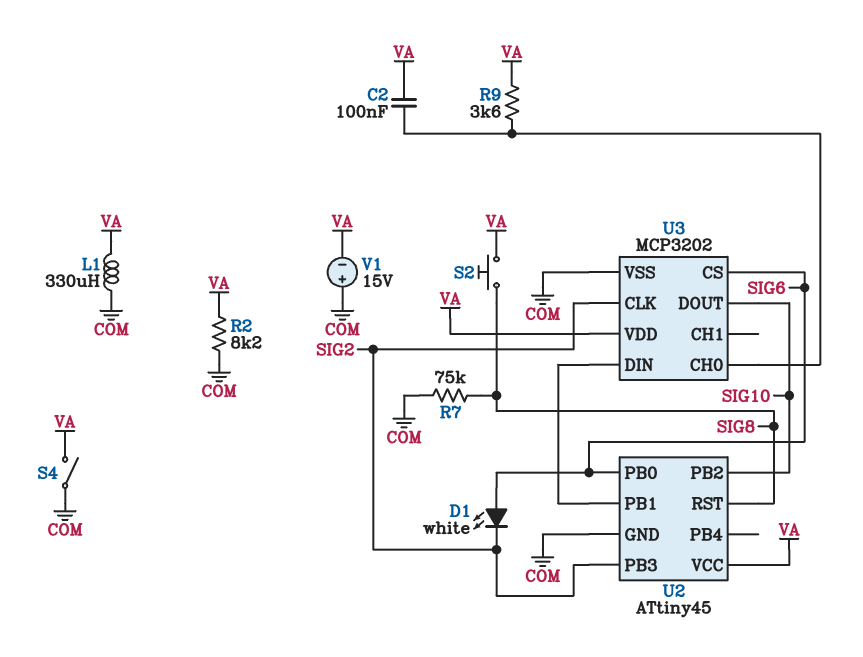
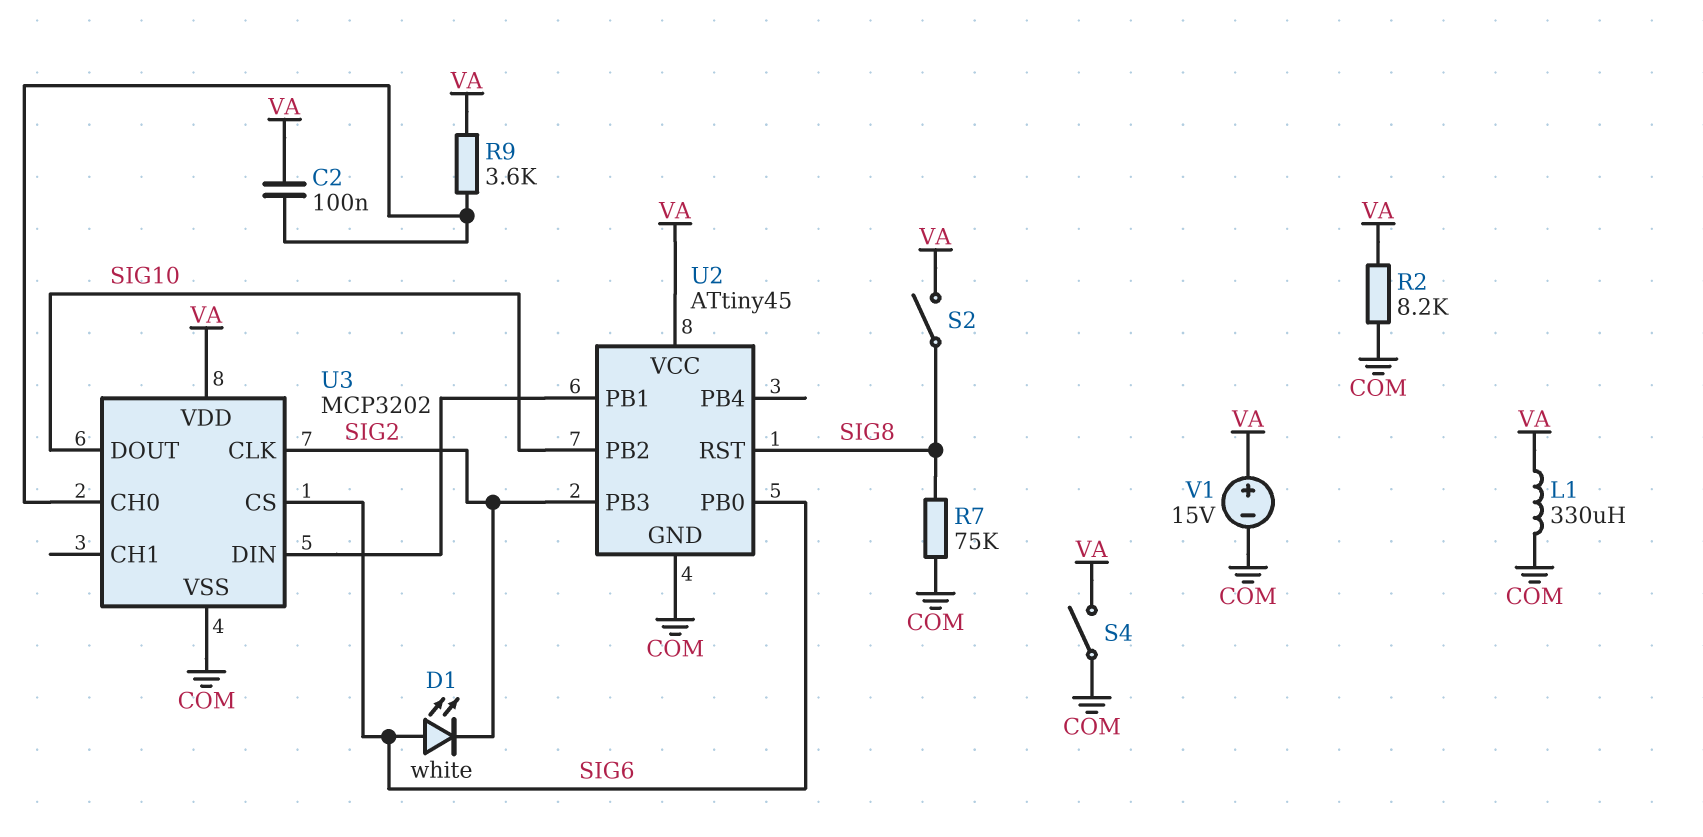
S2: button (SIG8, VA) -> switch (SIG8, VA)
V1: 15V (plus COM, minus VA) -> 15V (plus VA, minus COM)

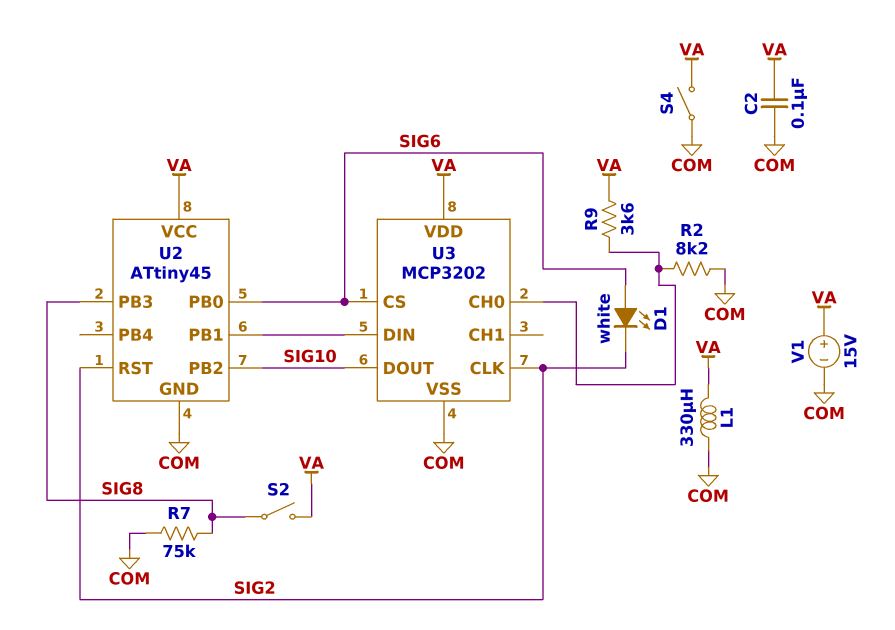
C2: 100nF (U3/CH0, VA) -> 100nF (COM, VA)
R2: 8.2k (COM, VA) -> 8.2k (COM, U3/CH0)
U2 pin PB3: SIG2 -> SIG8
U2 pin RST: SIG8 -> SIG2

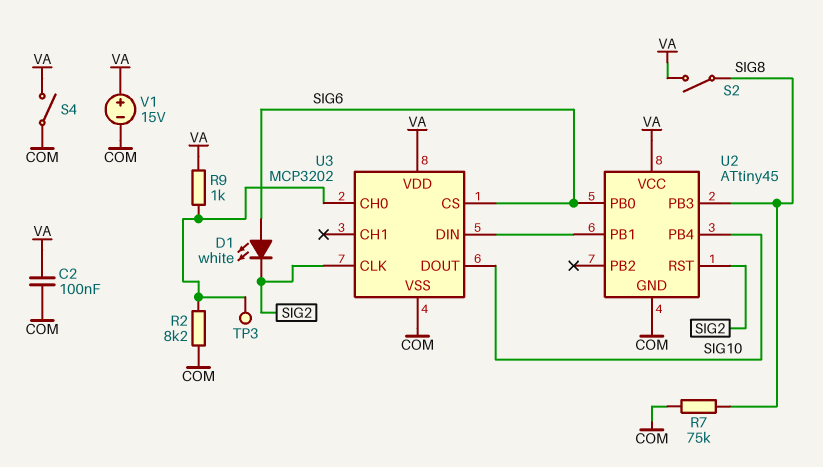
L1: 330uH (COM, VA) -> none
R9: 3.6k (U3/CH0, VA) -> 1k (U3/CH0, VA)
TP3: none -> test point (U3/CH0)
U2 pin PB2: SIG10 -> none
U2 pin PB4: none -> SIG10

